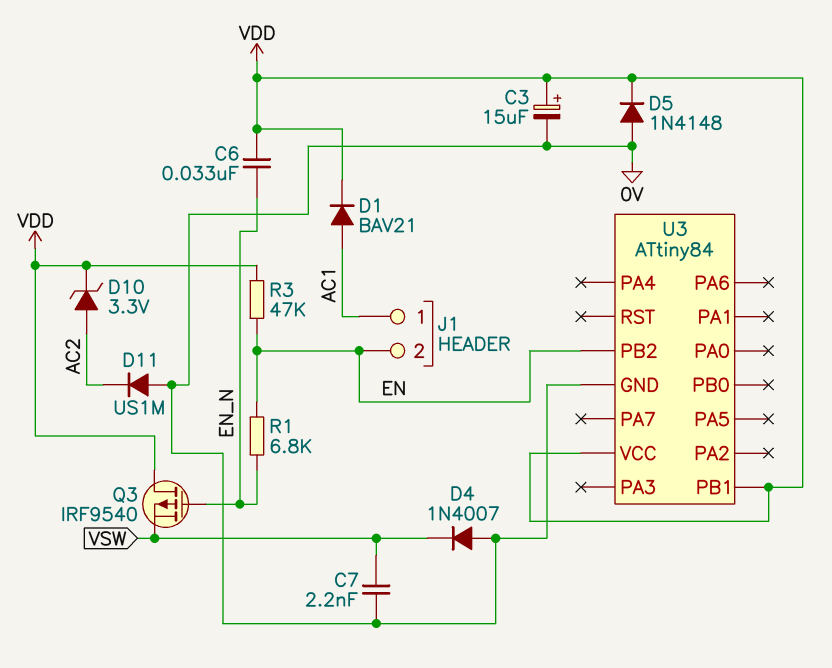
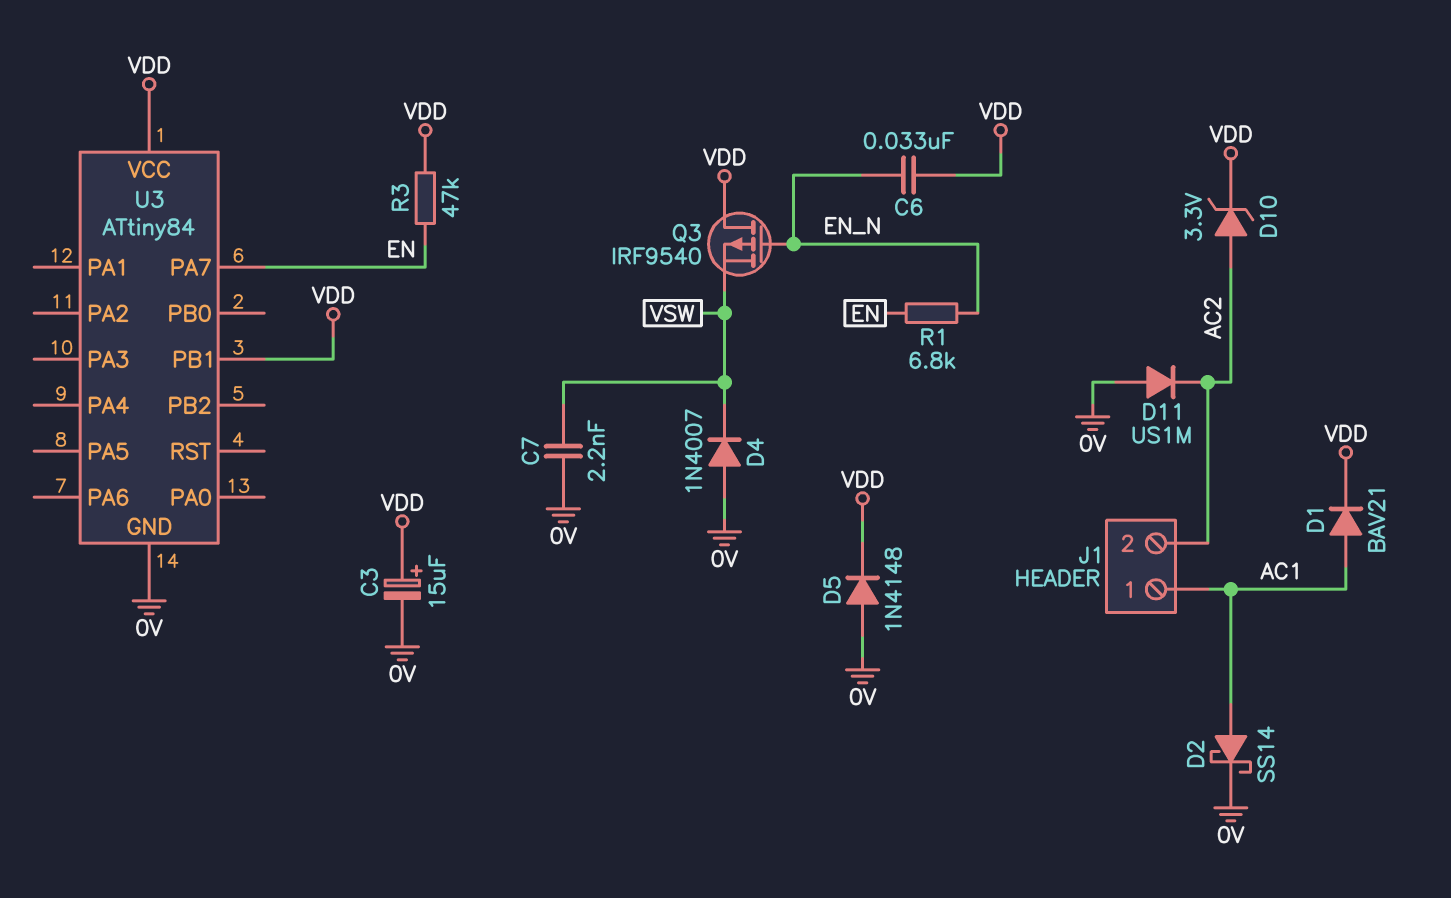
D2: none -> schottky SS14 (A AC1, K 0V)
J1 pin 2: EN -> AC2
U3 pin PA7: none -> EN
U3 pin PB2: EN -> none

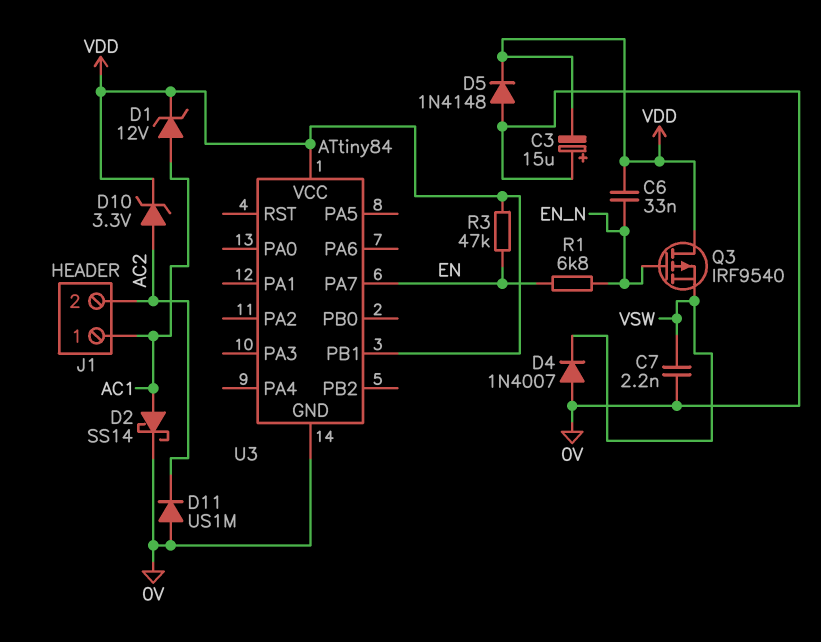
C3: 15uF (plus VDD, minus 0V) -> 15uF (plus 0V, minus VDD)
D1: diode BAV21 (A AC1, K VDD) -> zener 12V (A AC1, K VDD)

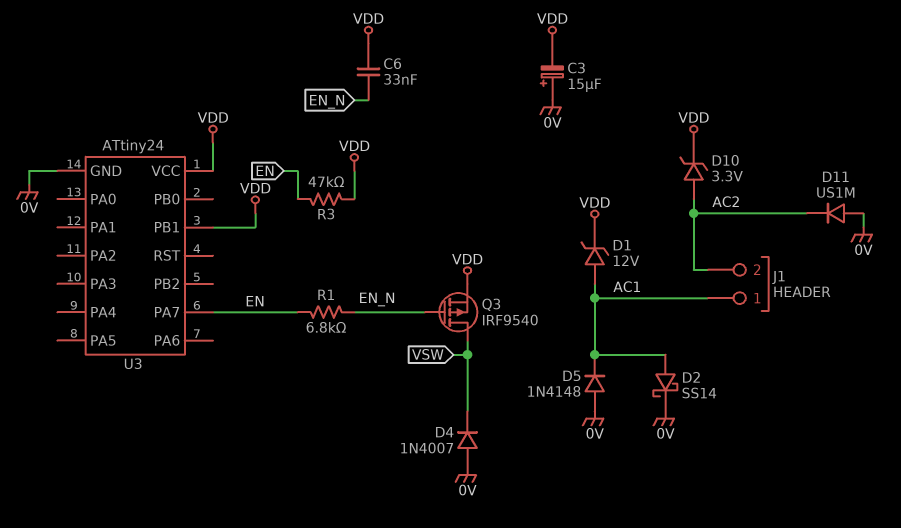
C7: 2.2nF (0V, VSW) -> none
D5: diode 1N4148 (A 0V, K VDD) -> diode 1N4148 (A 0V, K AC1)
Q3: PMOS IRF9540 (G EN_N, D VDD, S VSW) -> PMOS IRF9540 (G EN_N, D VSW, S VDD)
U3: ATtiny84 -> ATtiny24

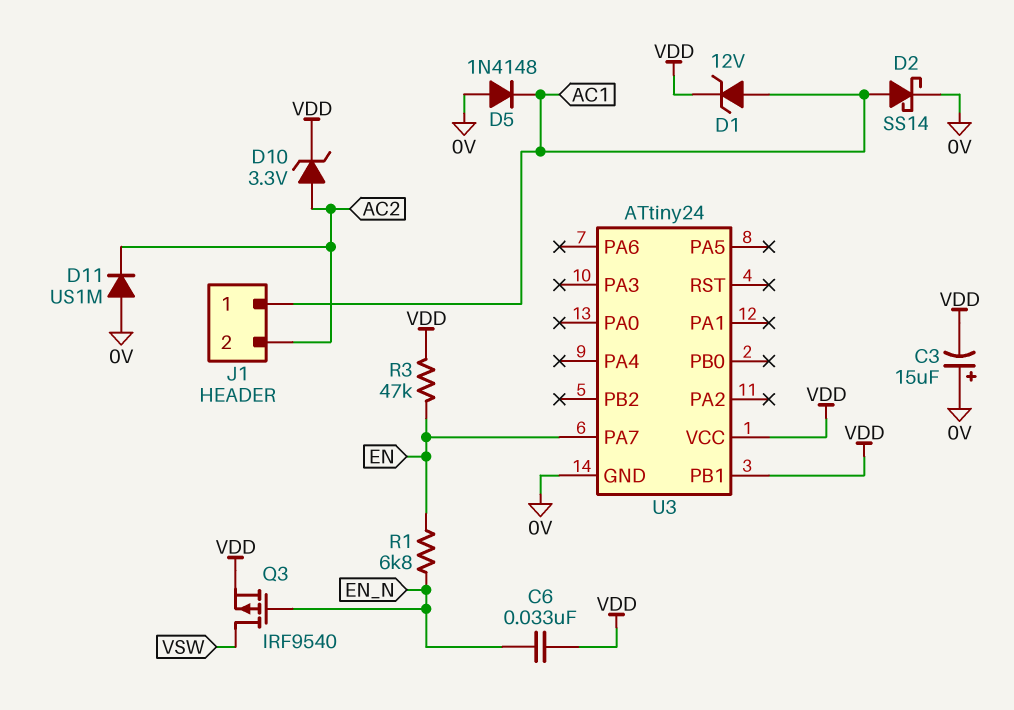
D4: diode 1N4007 (A 0V, K VSW) -> none

